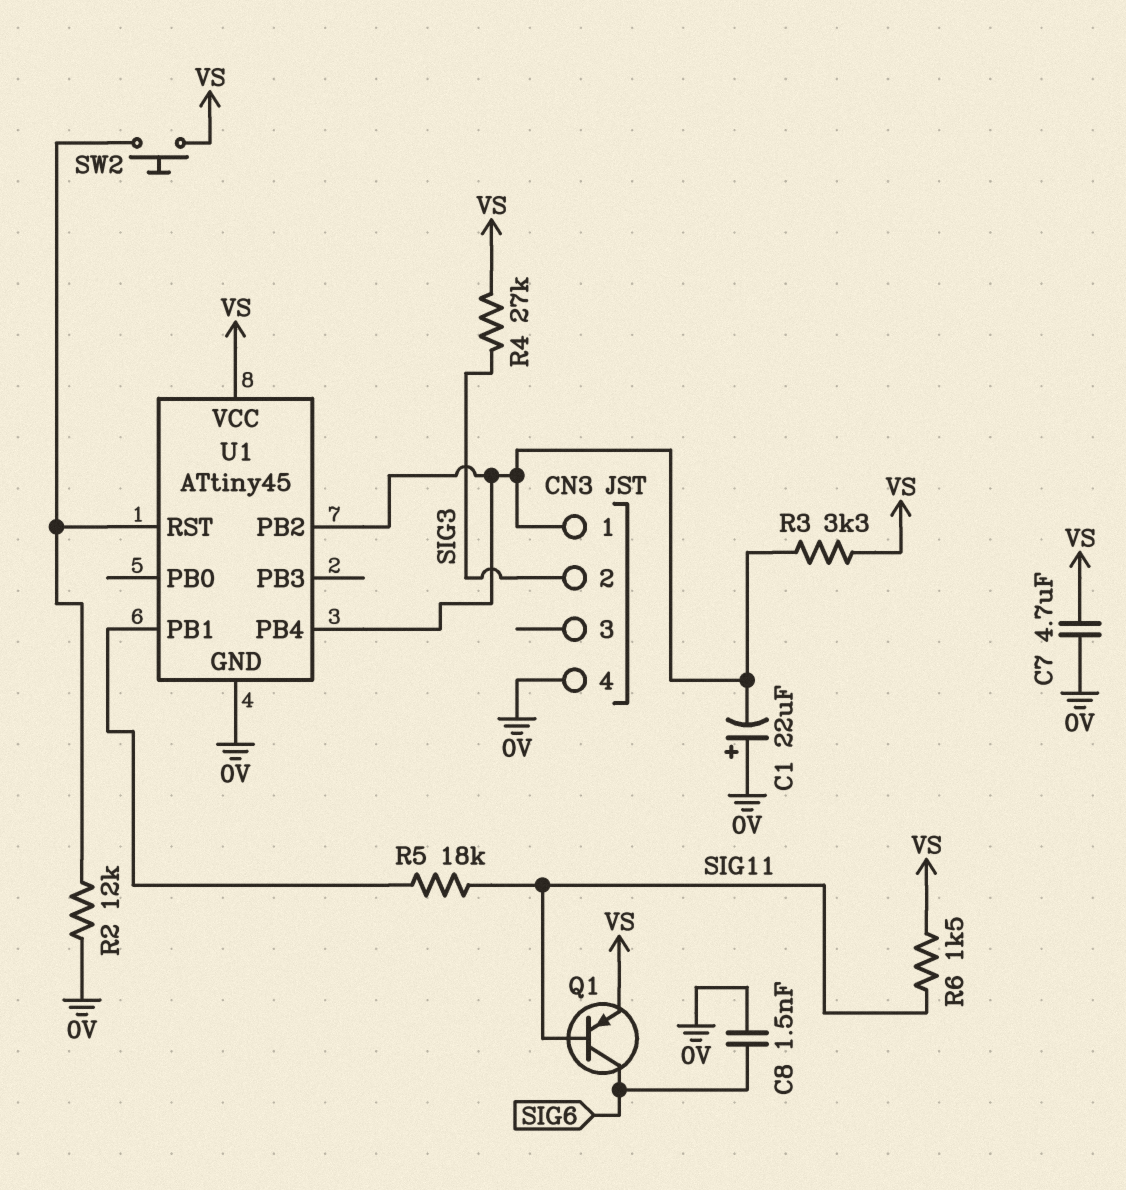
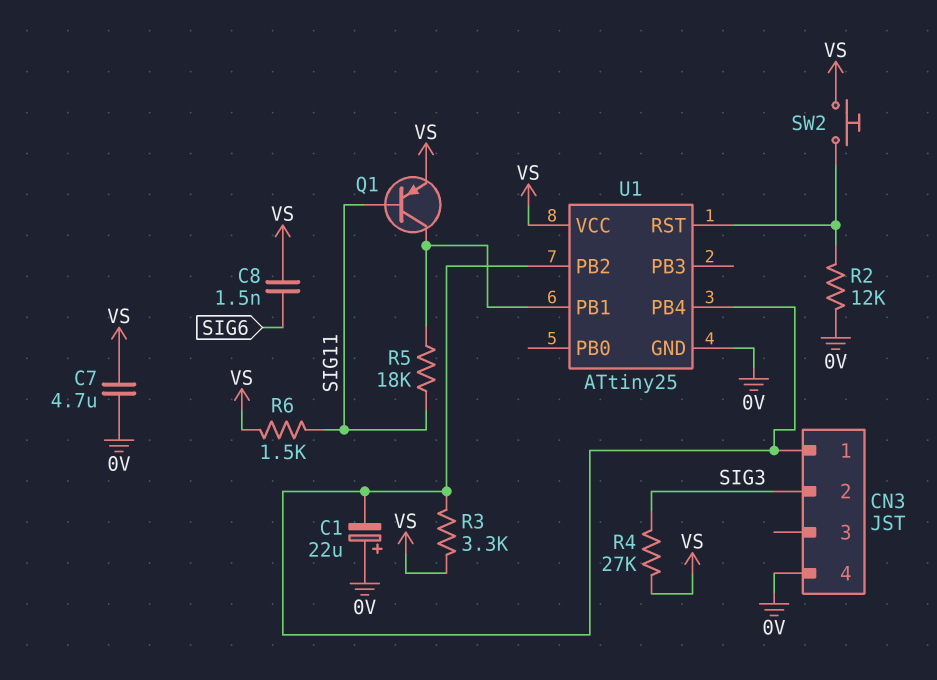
C8: 1.5nF (0V, SIG6) -> 1.5nF (SIG6, VS)
Q1: PNP (B SIG11, C SIG6, E VS) -> PNP (B SIG11, C U1/PB1, E VS)
U1: ATtiny45 -> ATtiny25

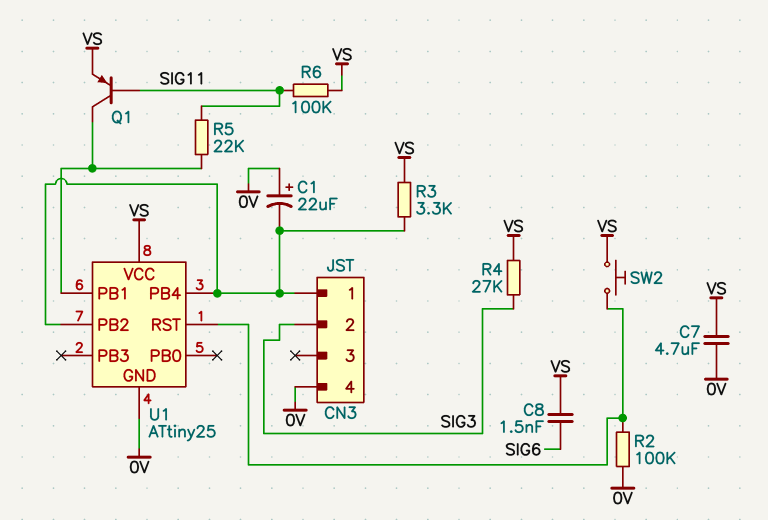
R2: 12k (0V, U1/RST) -> 100k (0V, U1/RST)
R5: 18k (SIG11, U1/PB1) -> 22k (SIG11, U1/PB1)
R6: 1.5k (SIG11, VS) -> 100k (SIG11, VS)

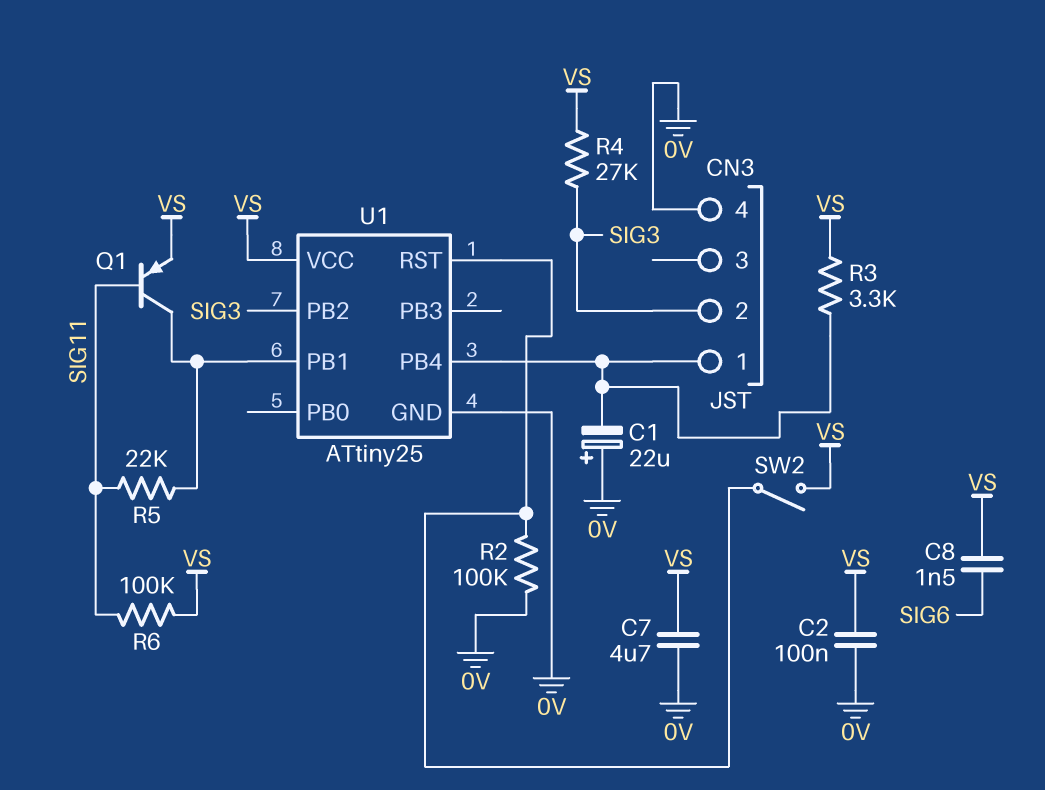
C2: none -> 100nF (0V, VS)
SW2: button (U1/RST, VS) -> switch (U1/RST, VS)
U1 pin PB2: CN3/1 -> SIG3

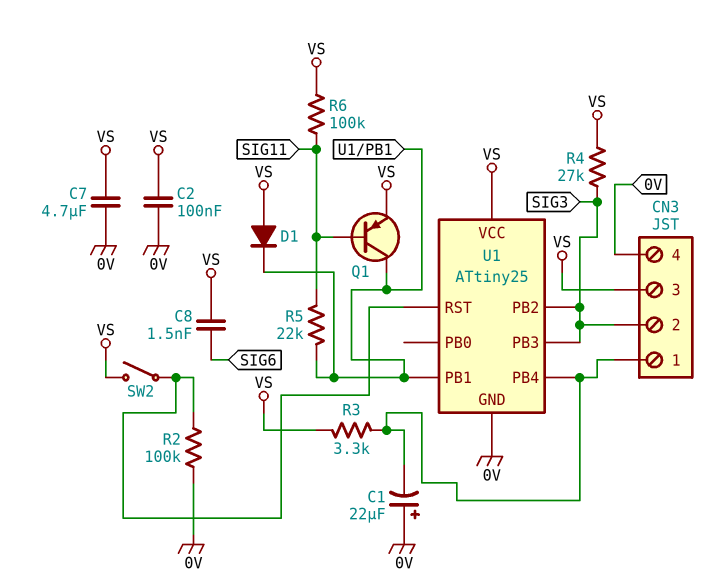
CN3 pin 3: none -> VS
D1: none -> diode (A VS, K U1/PB1)
U1 pin PB3: none -> SIG3

